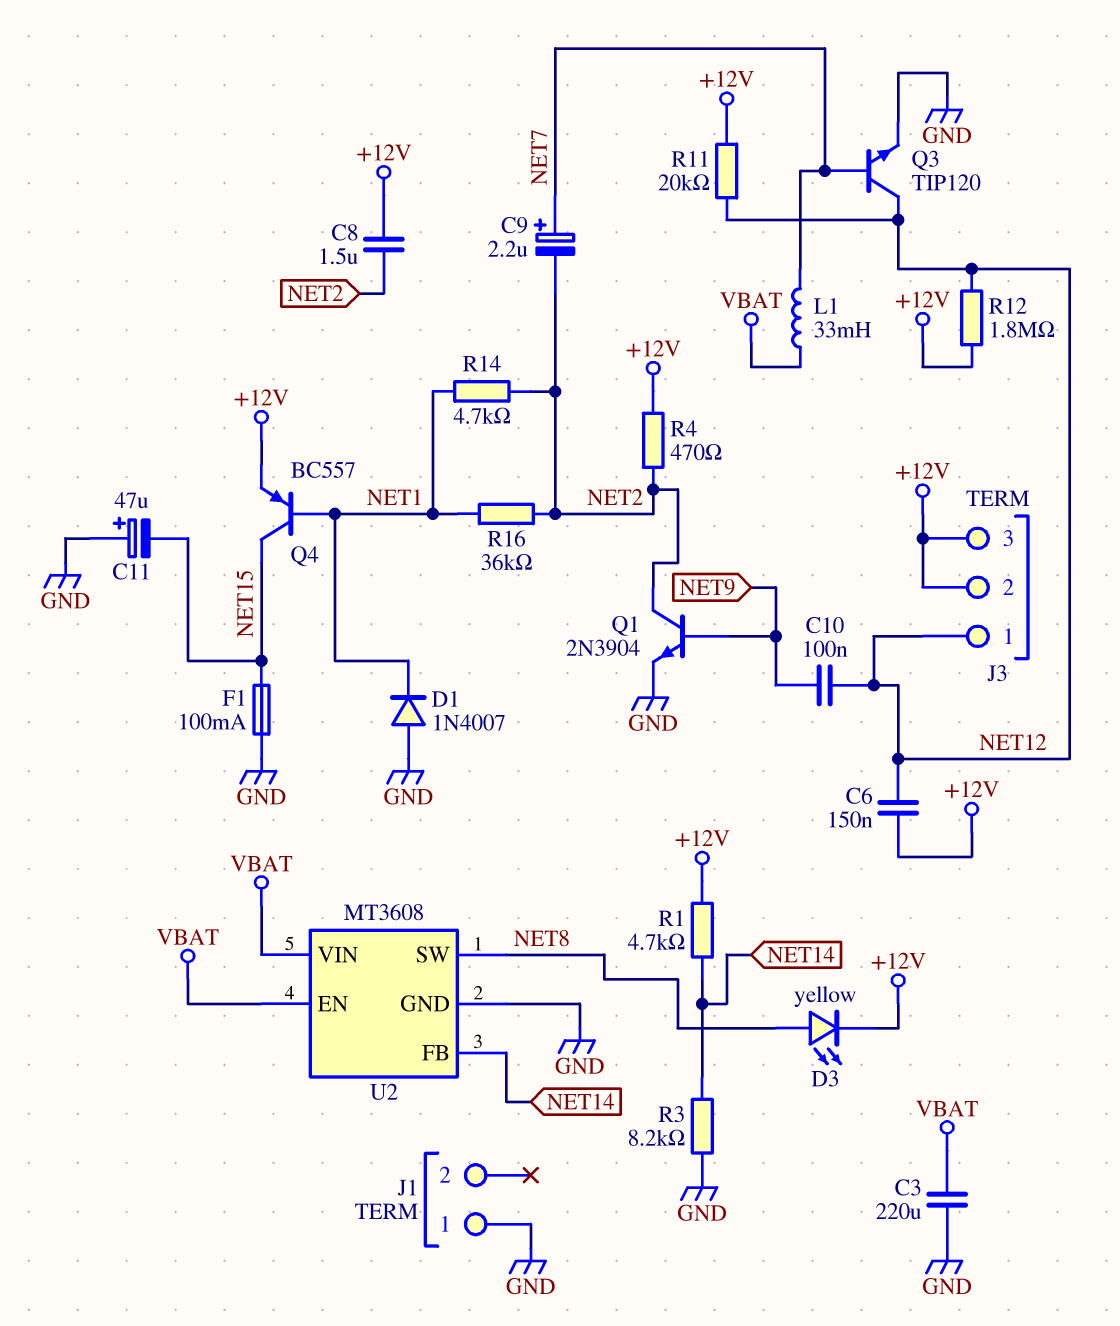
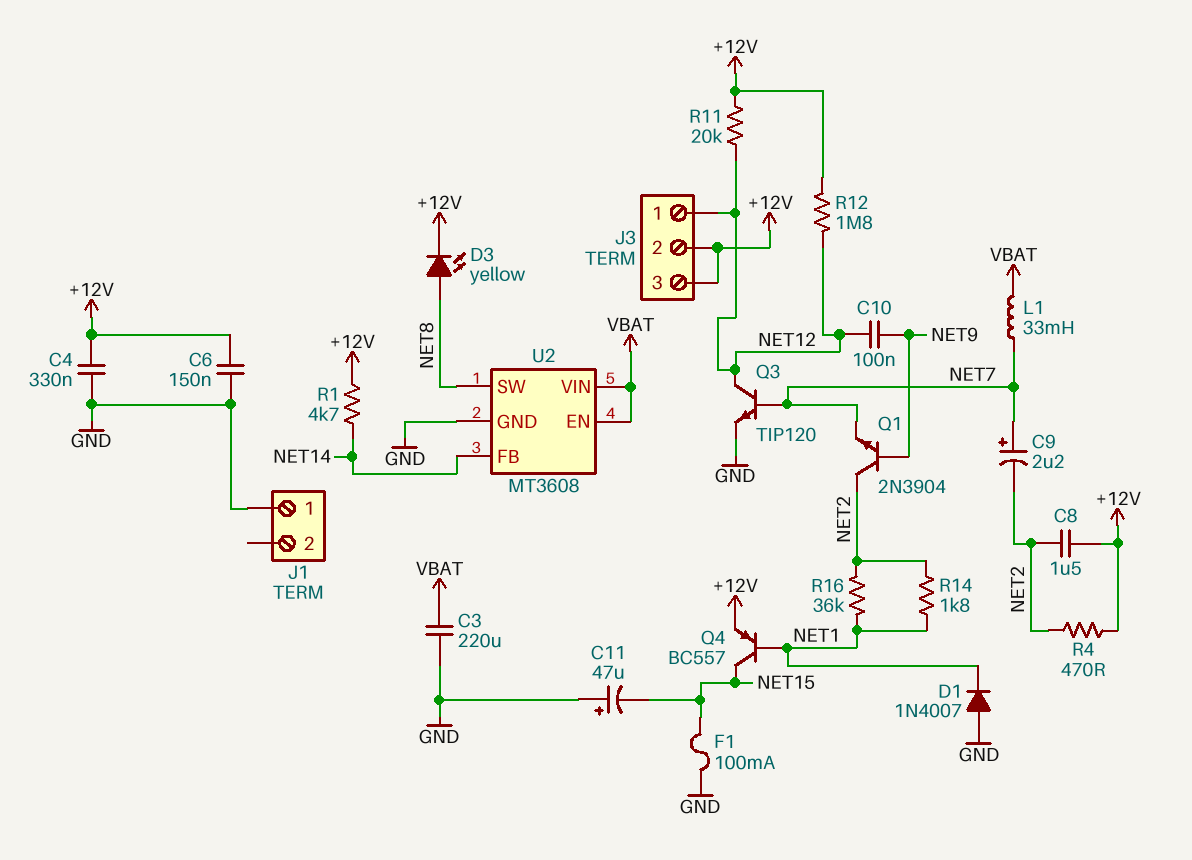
C4: none -> 330nF (+12V, GND)
C6: 150nF (+12V, NET12) -> 150nF (+12V, GND)
Q1: NPN 2N3904 (B NET9, C NET2, E GND) -> NPN 2N3904 (B NET9, C NET2, E NET7)
R3: 8.2k (GND, NET14) -> none
R14: 4.7k (NET1, NET2) -> 1.8k (NET1, NET2)

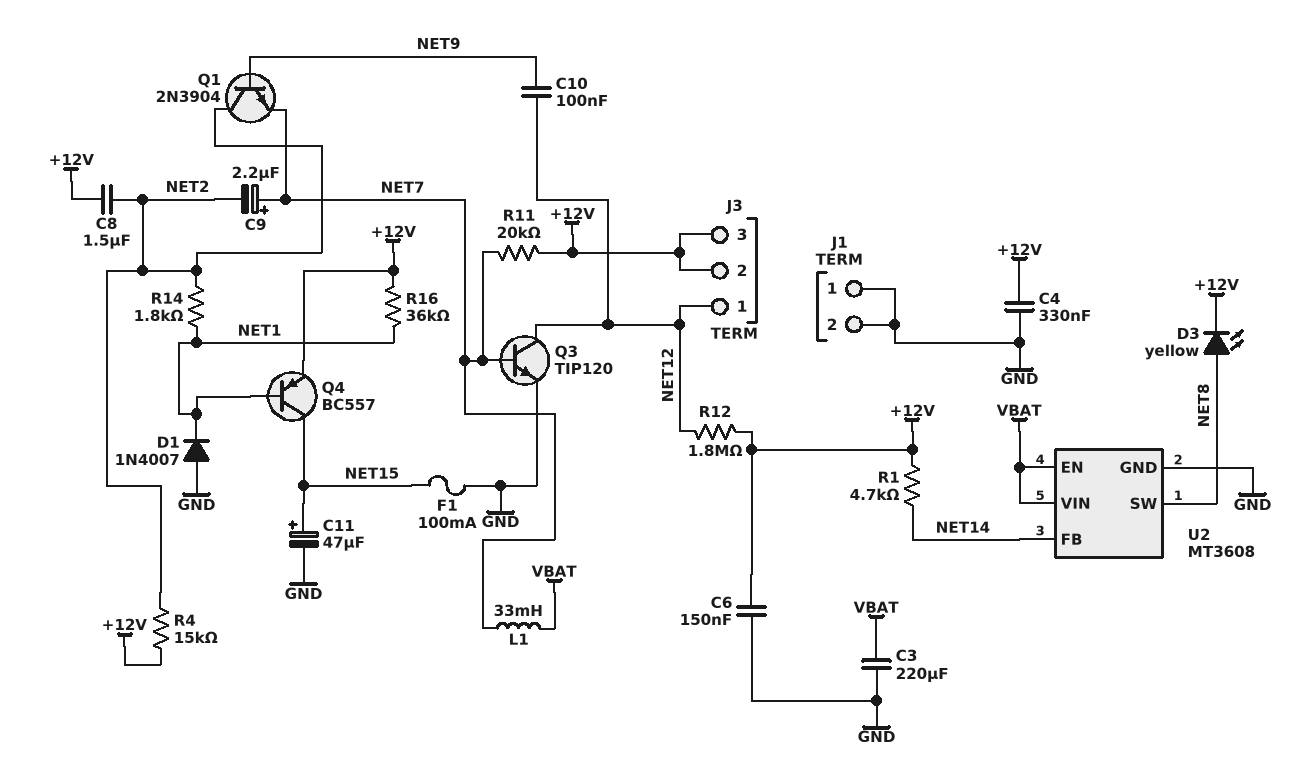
C11: 47uF (plus GND, minus NET15) -> 47uF (plus NET15, minus GND)
J1 pin 2: none -> GND
R4: 470 (+12V, NET2) -> 15k (+12V, NET2)
R11: 20k (+12V, NET12) -> 20k (+12V, NET7)
R16: 36k (NET1, NET2) -> 36k (+12V, NET1)

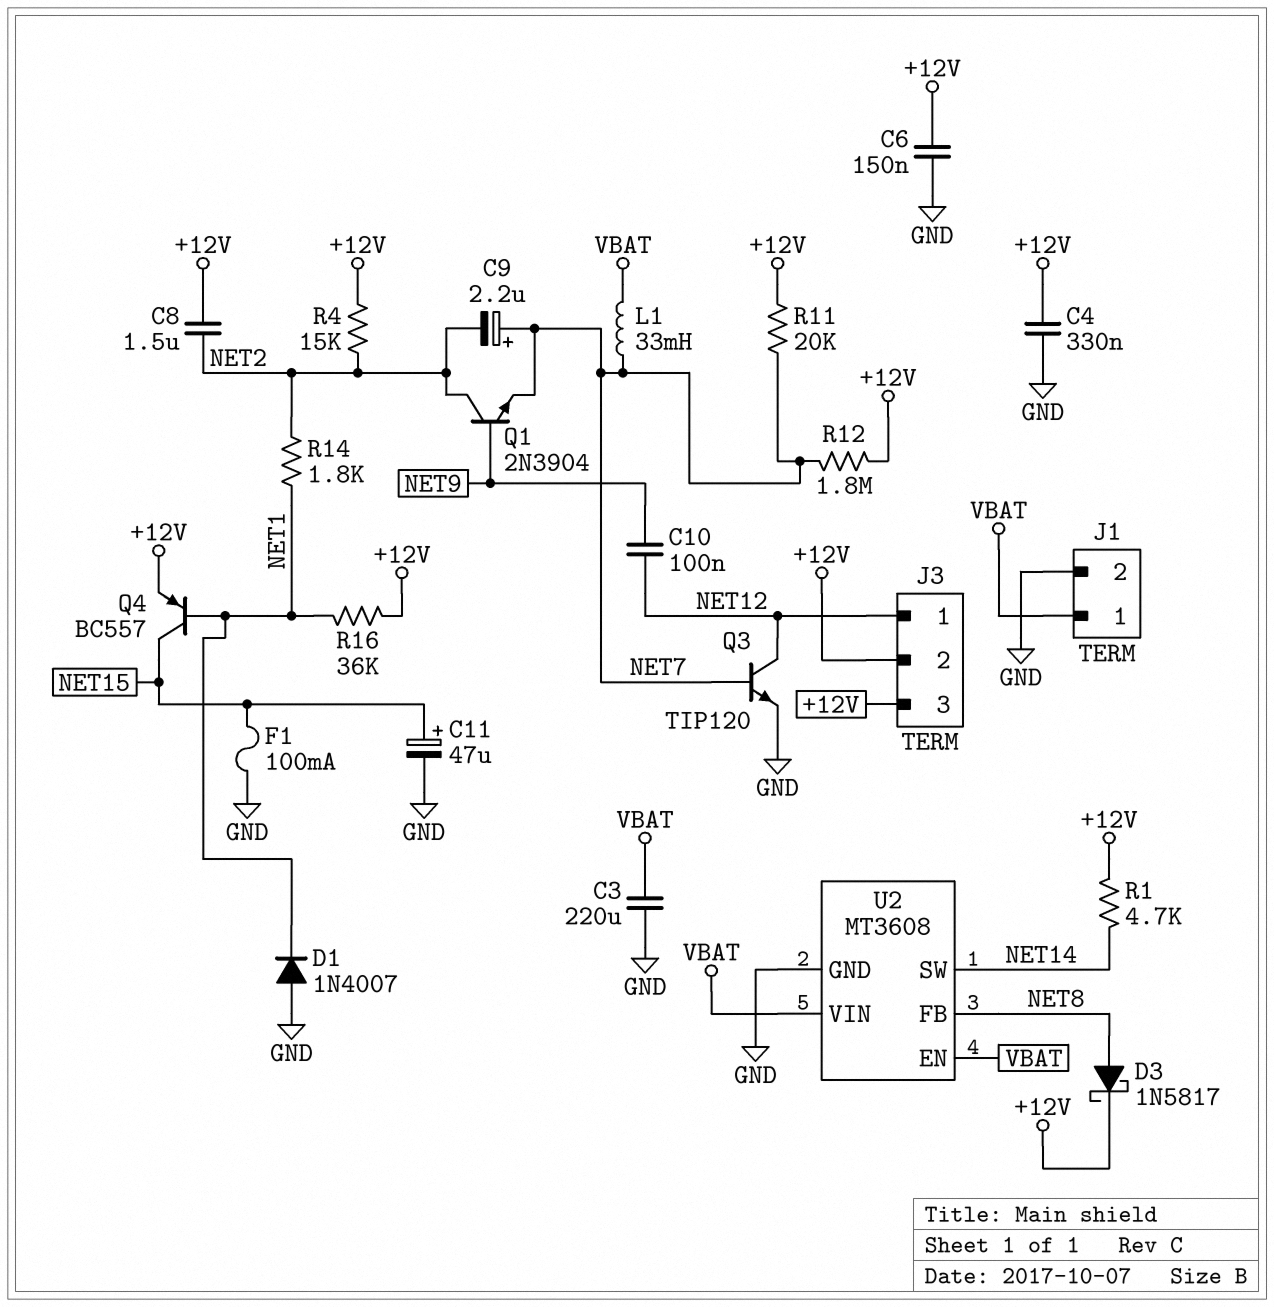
D3: LED yellow (A NET8, K +12V) -> schottky 1N5817 (A NET8, K +12V)
J1 pin 1: GND -> VBAT
R12: 1.8M (+12V, NET12) -> 1.8M (+12V, NET7)
U2 pin FB: NET14 -> NET8
U2 pin SW: NET8 -> NET14

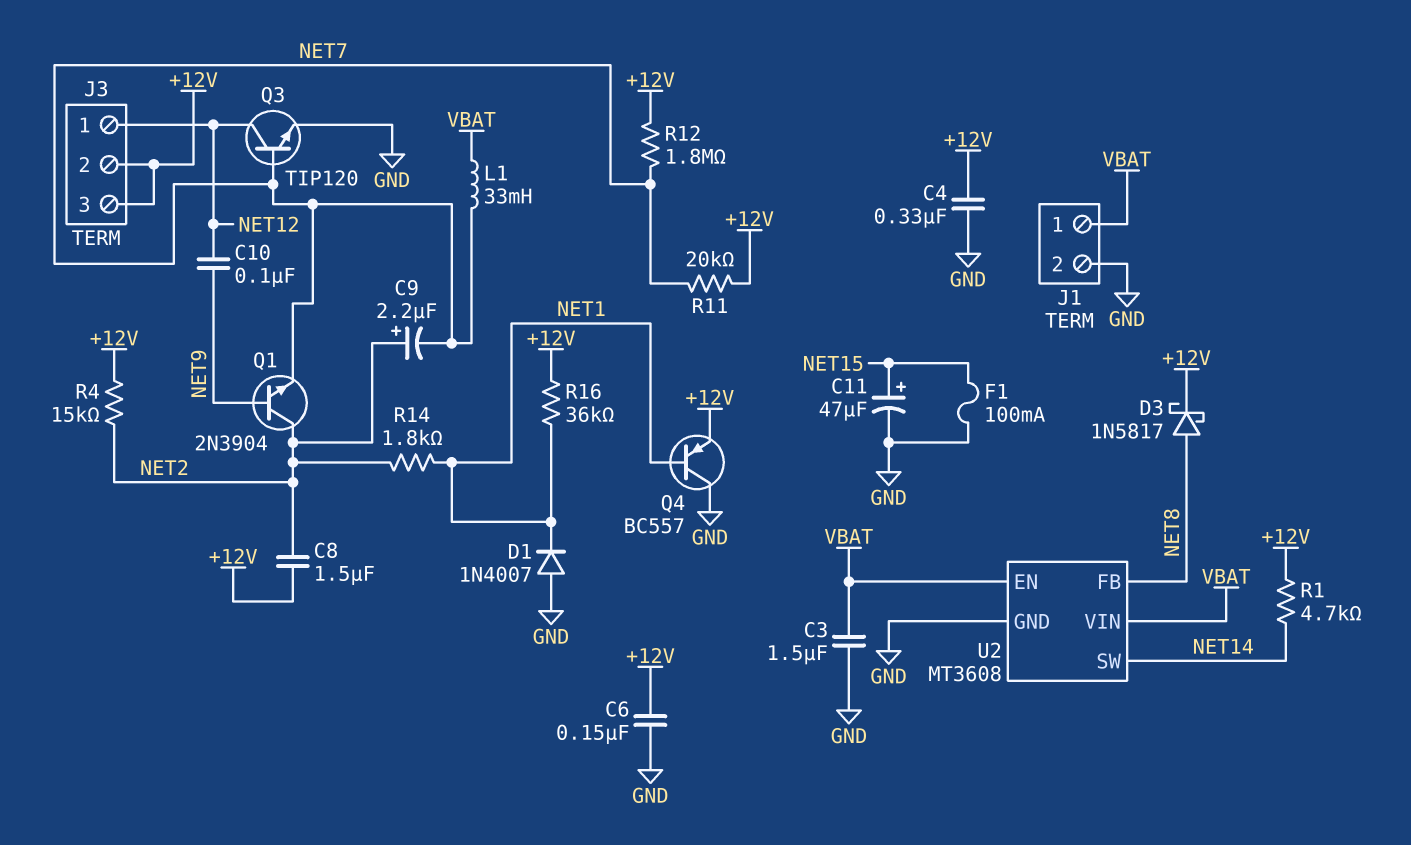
C3: 220uF (GND, VBAT) -> 1.5uF (GND, VBAT)
C9: 2.2uF (plus NET7, minus NET2) -> 2.2uF (plus NET2, minus NET7)
Q4: PNP BC557 (B NET1, C NET15, E +12V) -> PNP BC557 (B NET1, C GND, E +12V)

